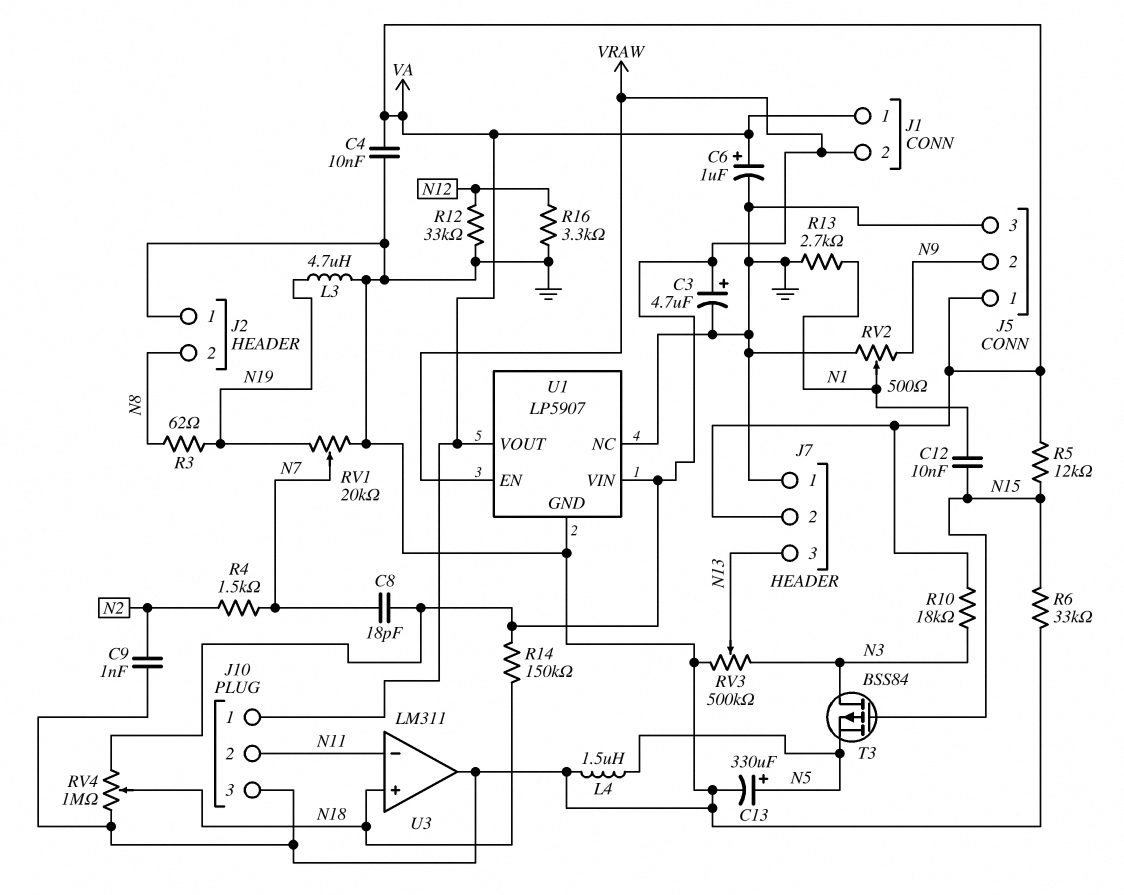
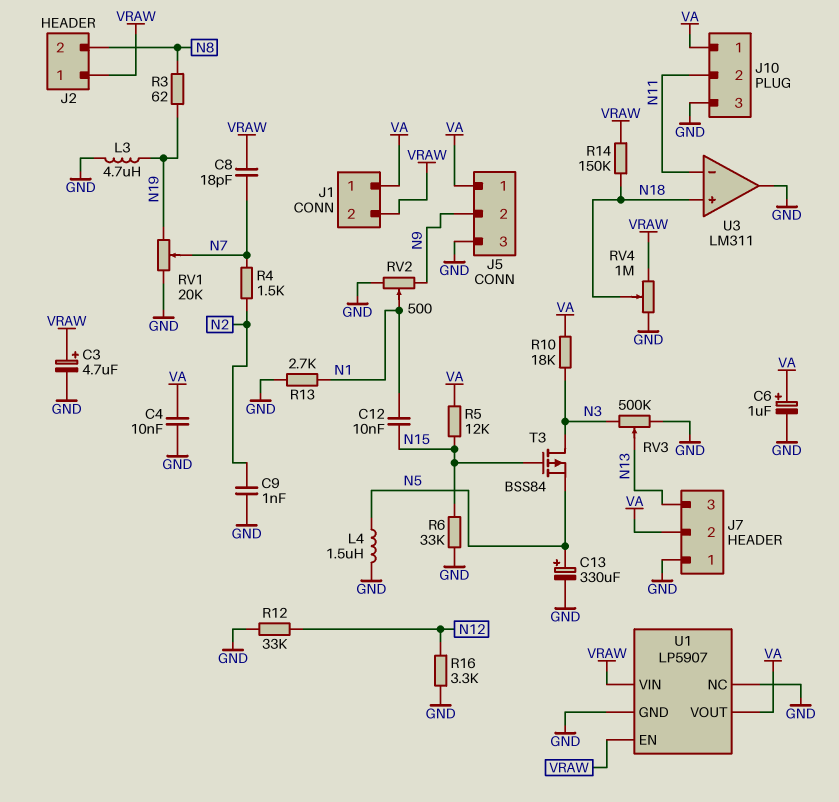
J2 pin 1: GND -> VRAW

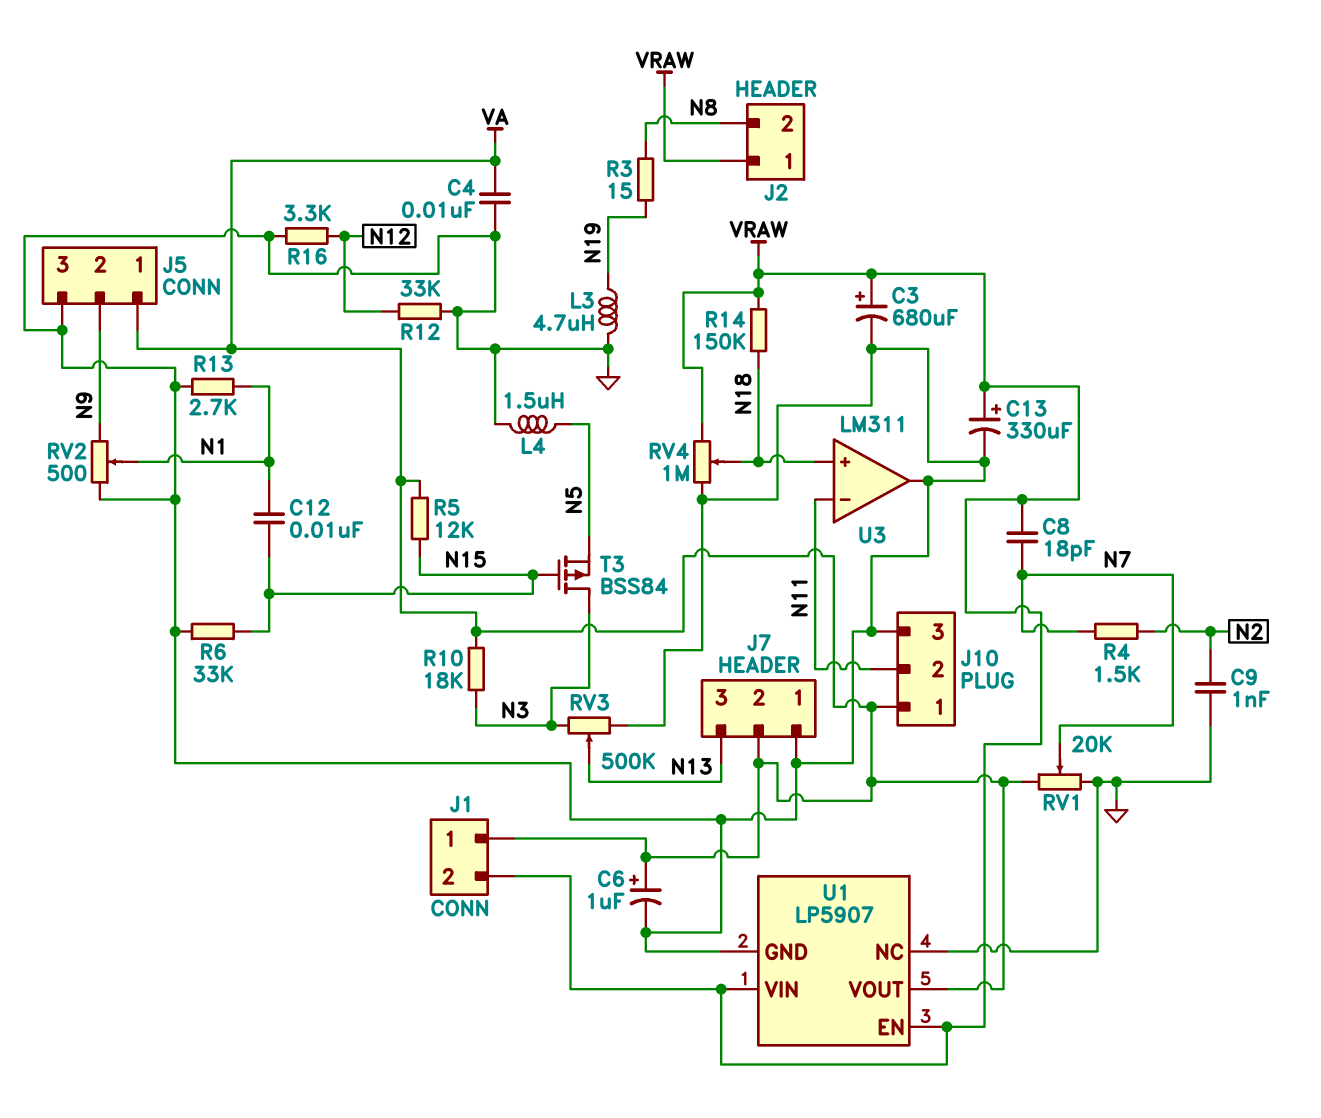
C3: 4.7uF (plus VRAW, minus GND) -> 680uF (plus VRAW, minus GND)
C13: 330uF (plus N5, minus GND) -> 330uF (plus VRAW, minus GND)
R3: 62 (N8, N19) -> 15 (N8, N19)
RV1: 20k (GND, N19, wiper N7) -> 20k (GND, VA, wiper N7)

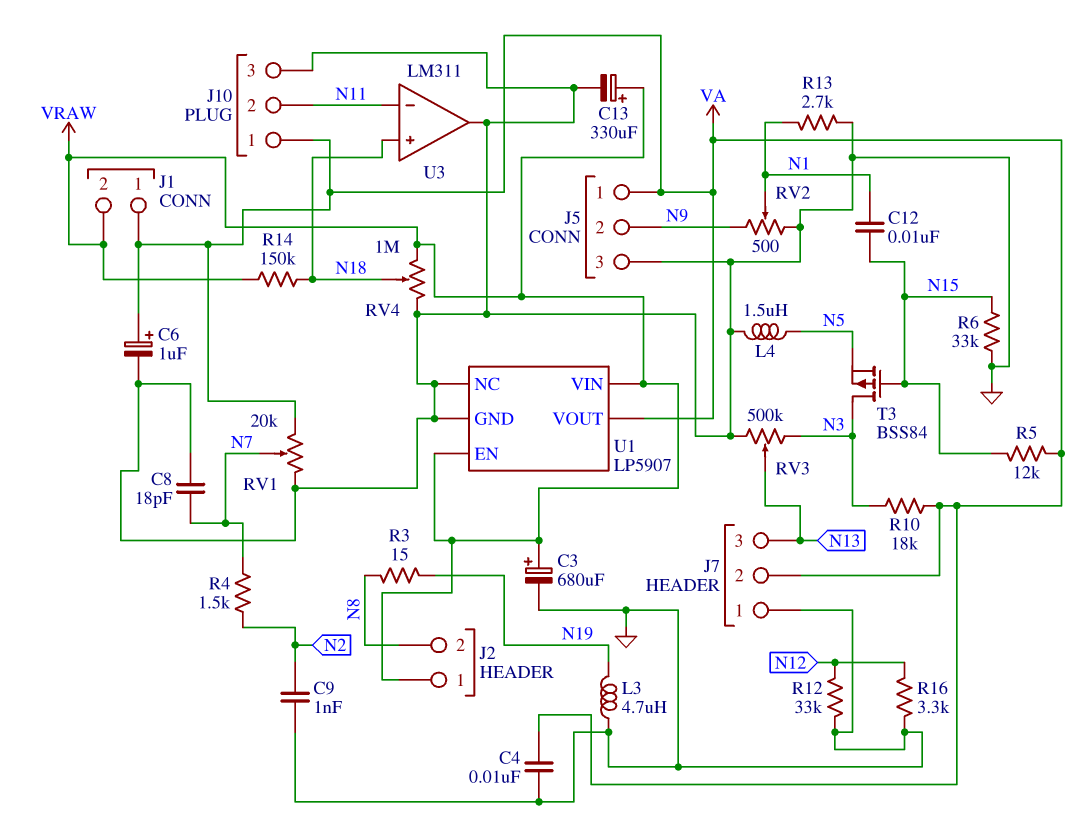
C8: 18pF (N7, VRAW) -> 18pF (GND, N7)

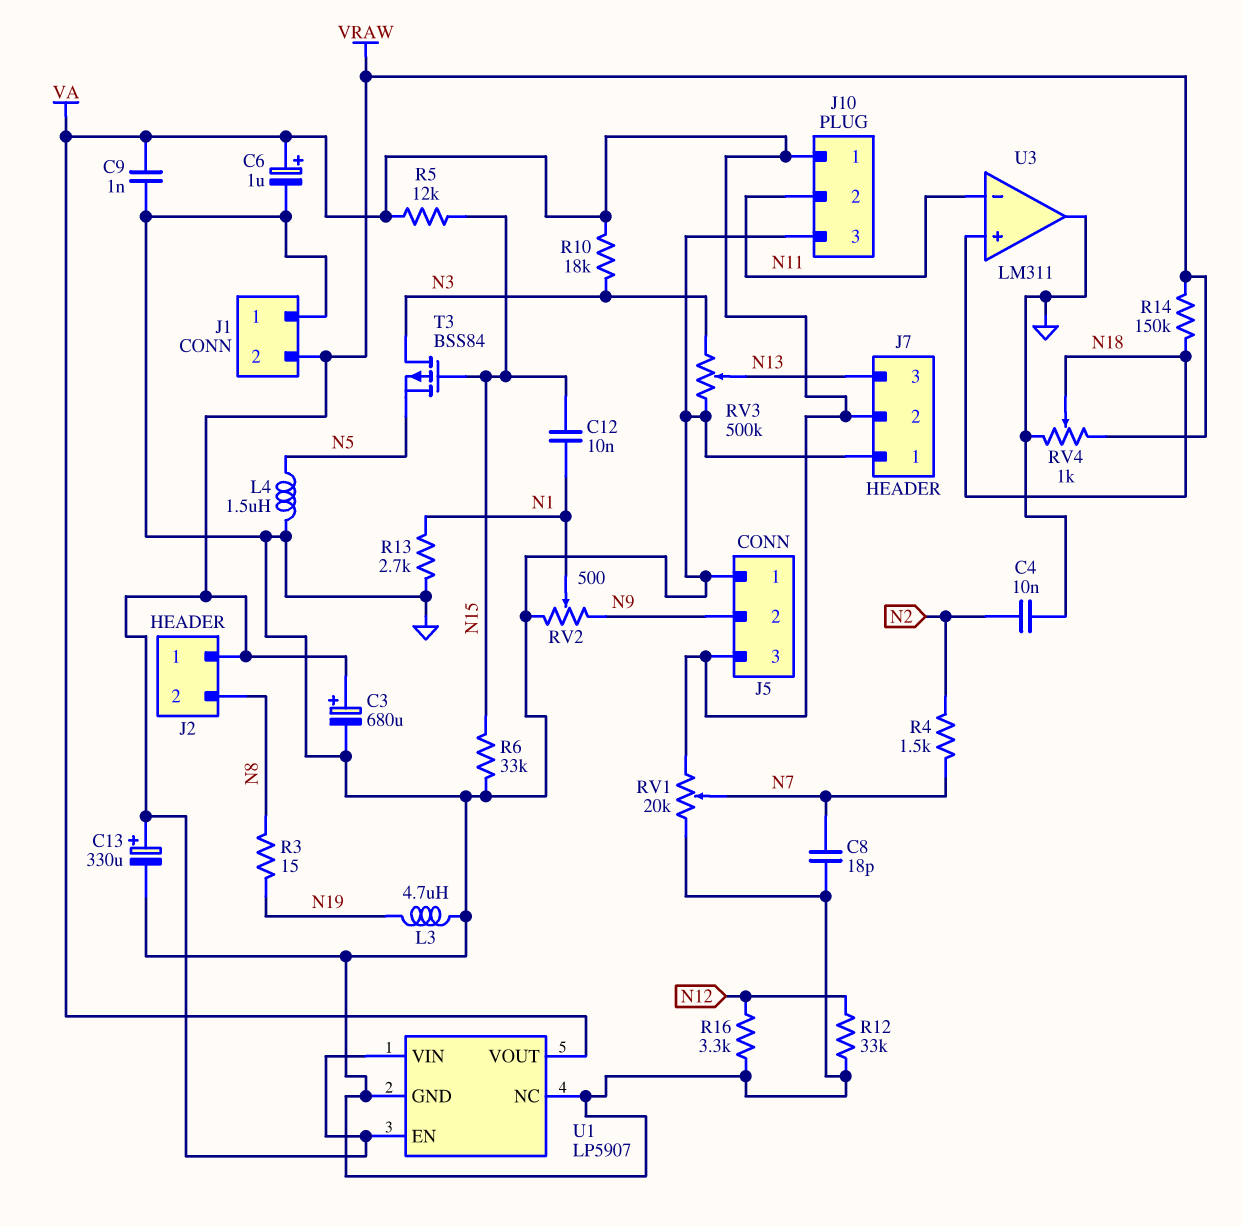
C4: 10nF (GND, VA) -> 10nF (GND, N2)
C9: 1nF (GND, N2) -> 1nF (GND, VA)
J1 pin 1: VA -> GND
J5 pin 1: VA -> GND
J5 pin 3: GND -> VA
RV4: 1M (GND, VRAW, wiper N18) -> 1k (GND, VRAW, wiper N18)

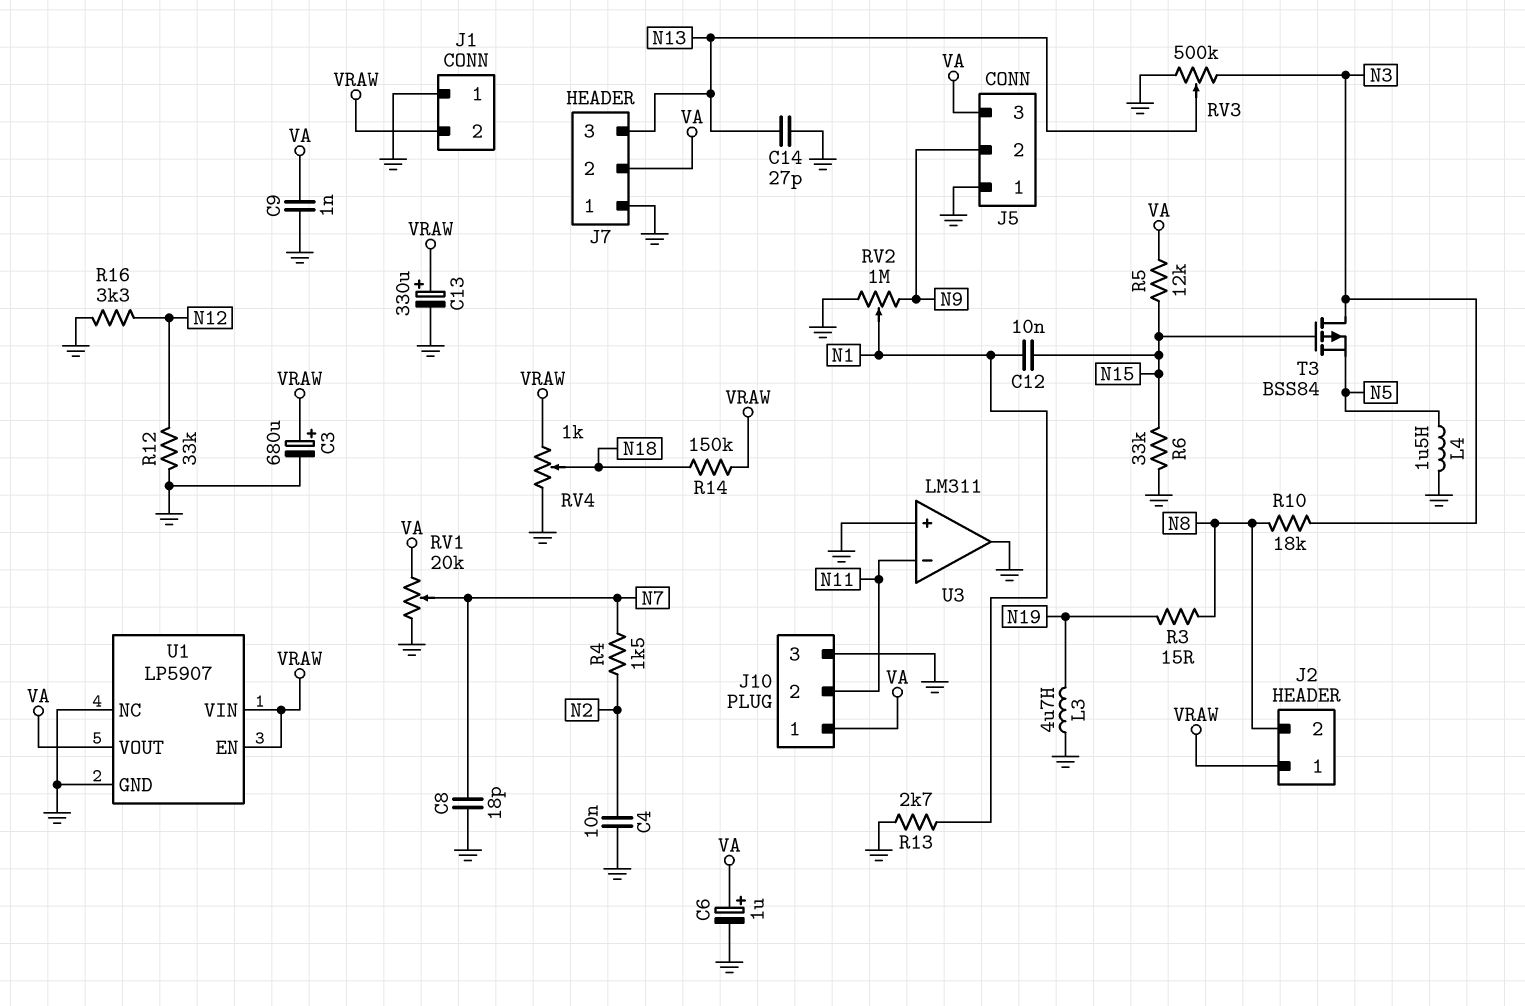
C14: none -> 27pF (GND, N13)
R10: 18k (N3, VA) -> 18k (N3, N8)
RV2: 500 (GND, N9, wiper N1) -> 1M (GND, N9, wiper N1)
U3 pin in+: N18 -> GND

